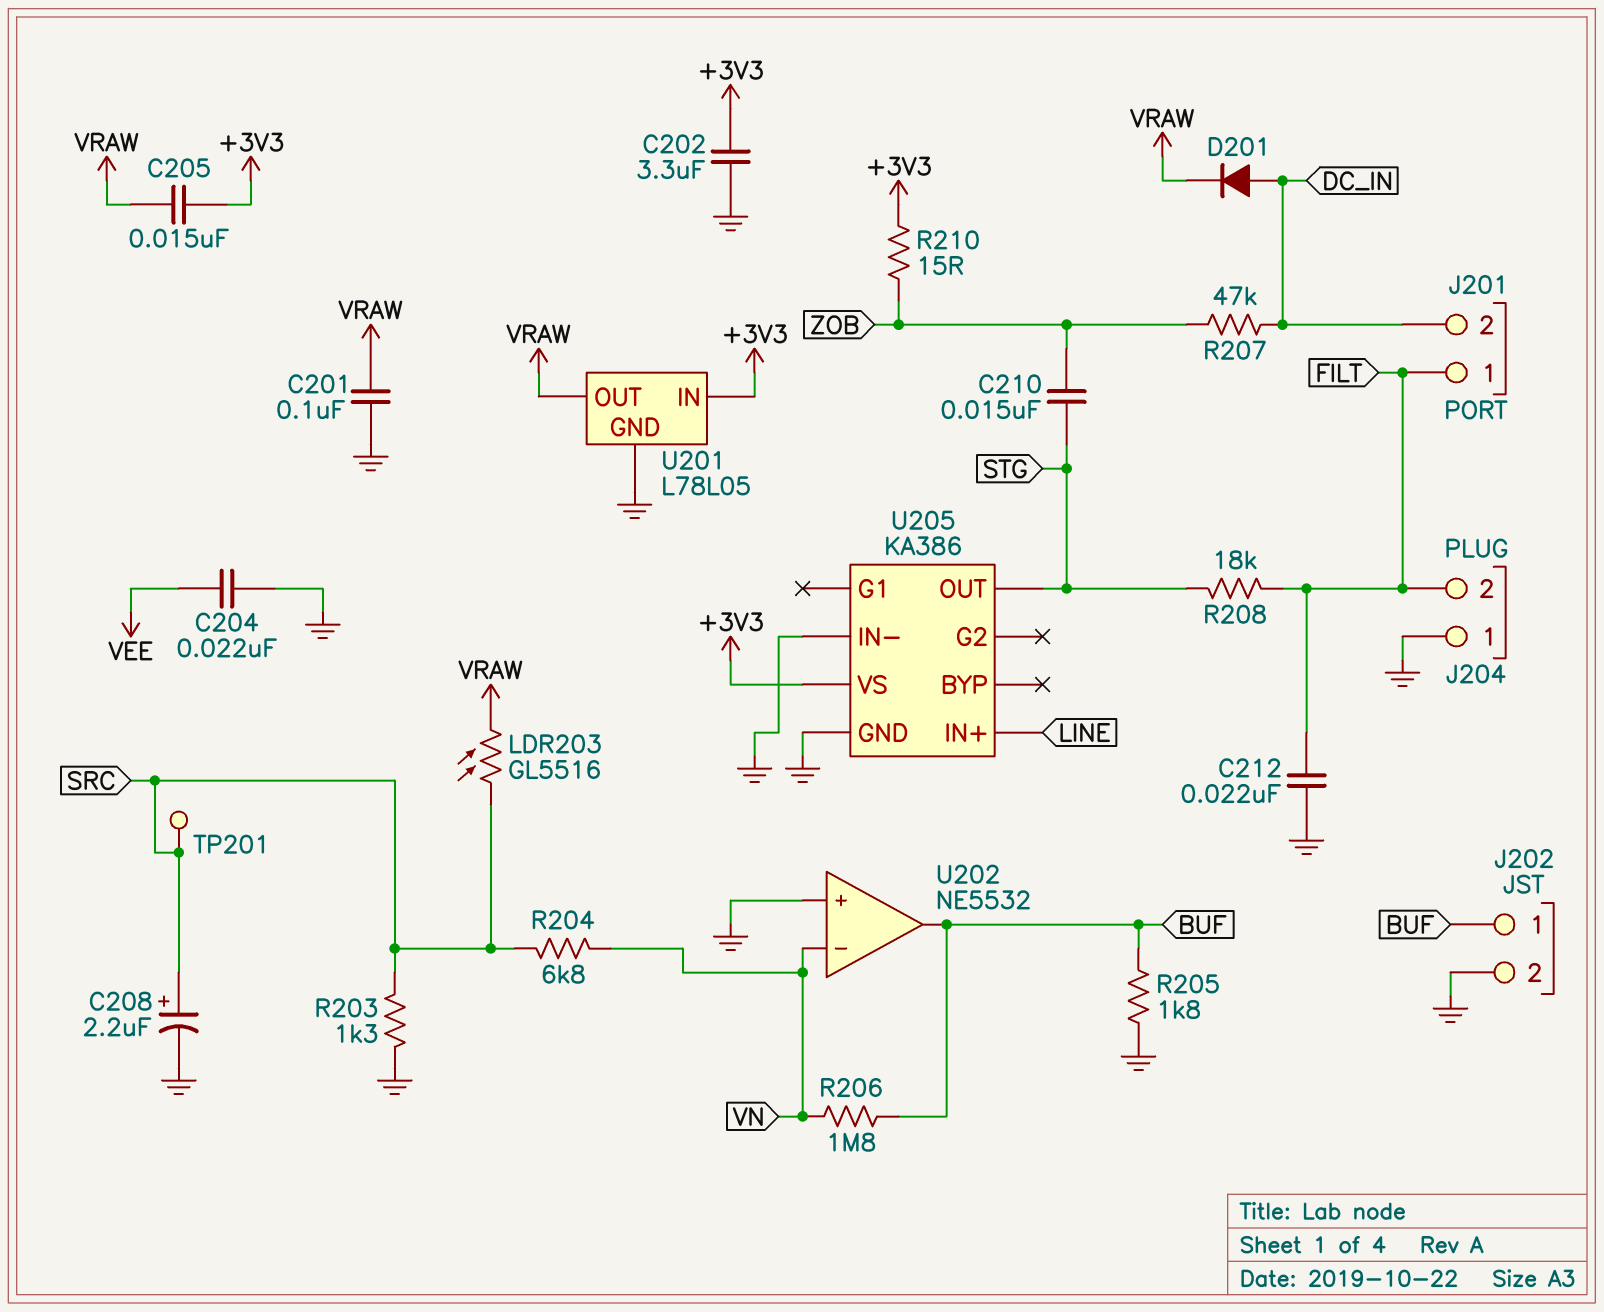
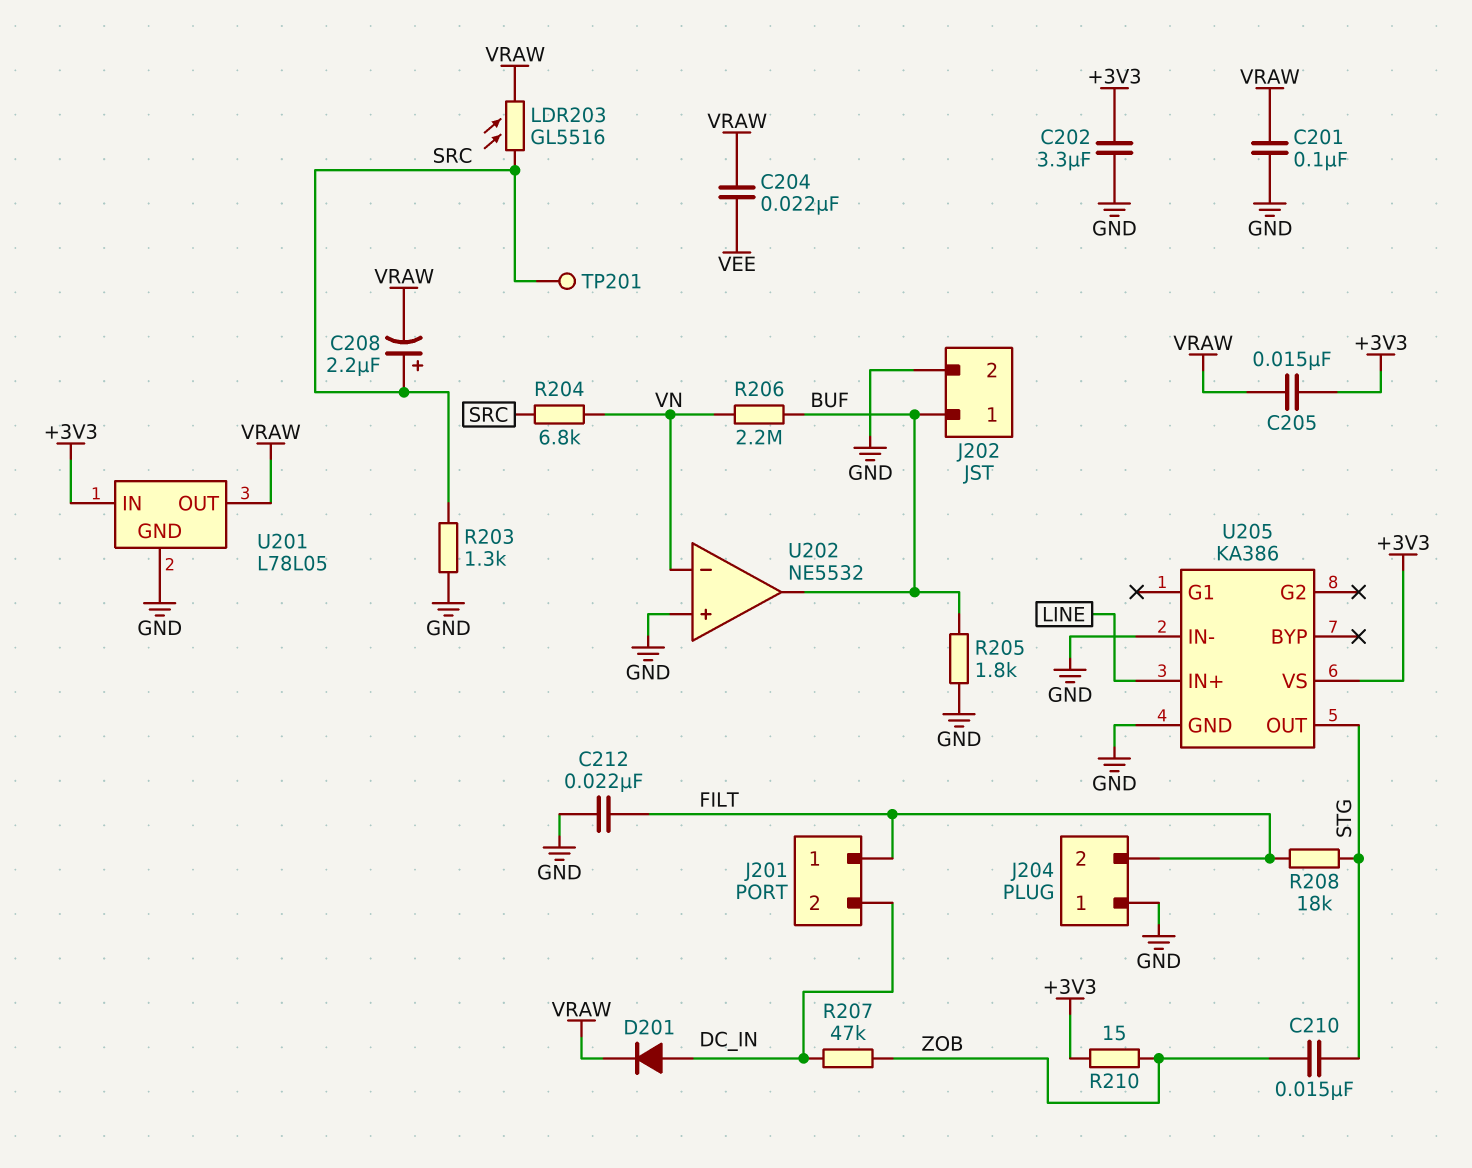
C204: 22nF (GND, VEE) -> 22nF (VEE, VRAW)
C208: 2.2uF (plus SRC, minus GND) -> 2.2uF (plus SRC, minus VRAW)
R206: 1.8M (BUF, VN) -> 2.2M (BUF, VN)

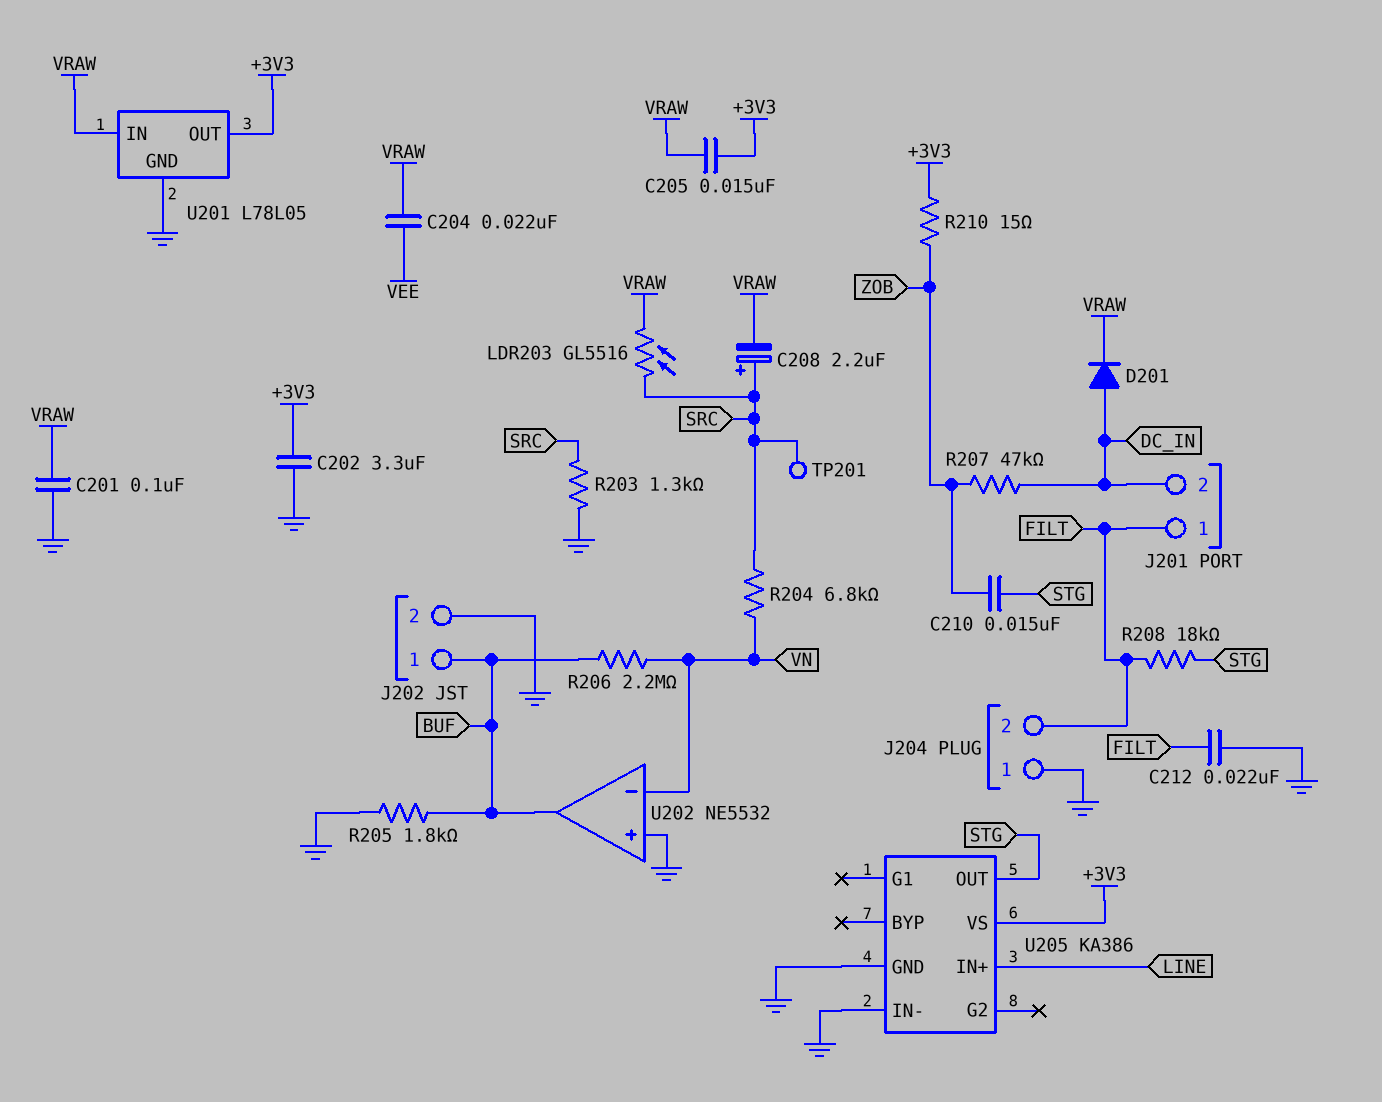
U201 pin IN: +3V3 -> VRAW
U201 pin OUT: VRAW -> +3V3

